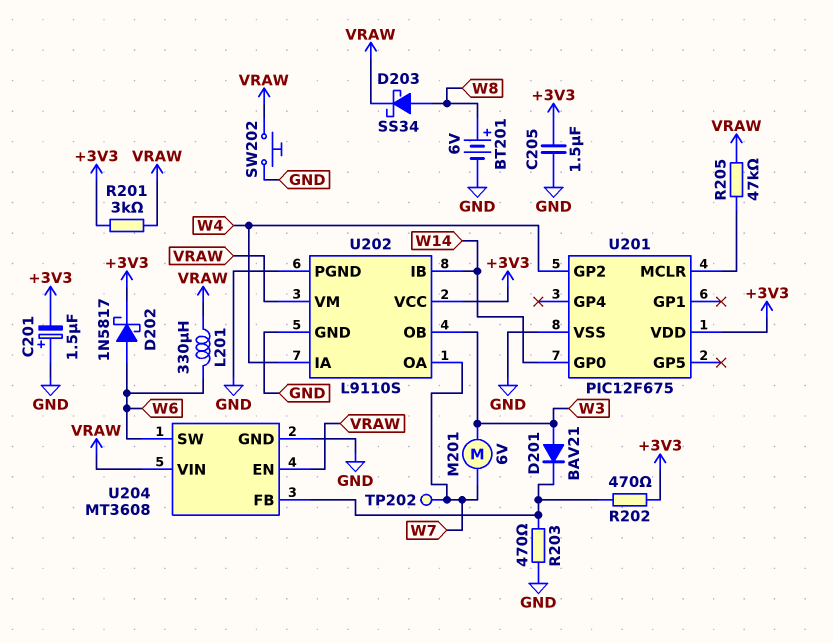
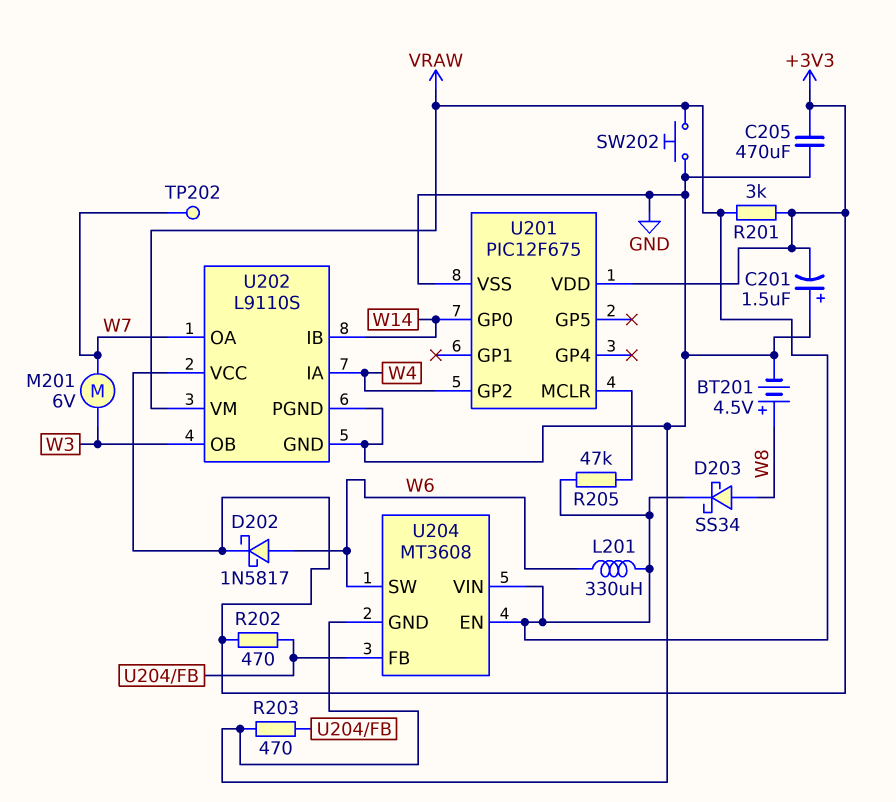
BT201: 6V (plus W8, minus GND) -> 4.5V (plus W8, minus GND)
C205: 1.5uF (+3V3, GND) -> 470uF (+3V3, GND)
D201: diode BAV21 (A W3, K U204/FB) -> none

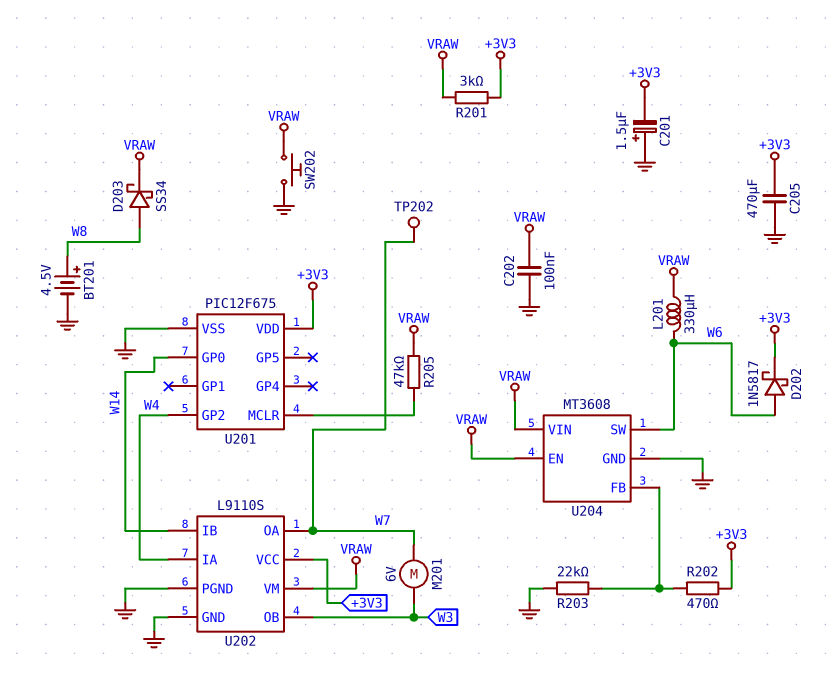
C202: none -> 100nF (GND, VRAW)
R203: 470 (GND, U204/FB) -> 22k (GND, U204/FB)

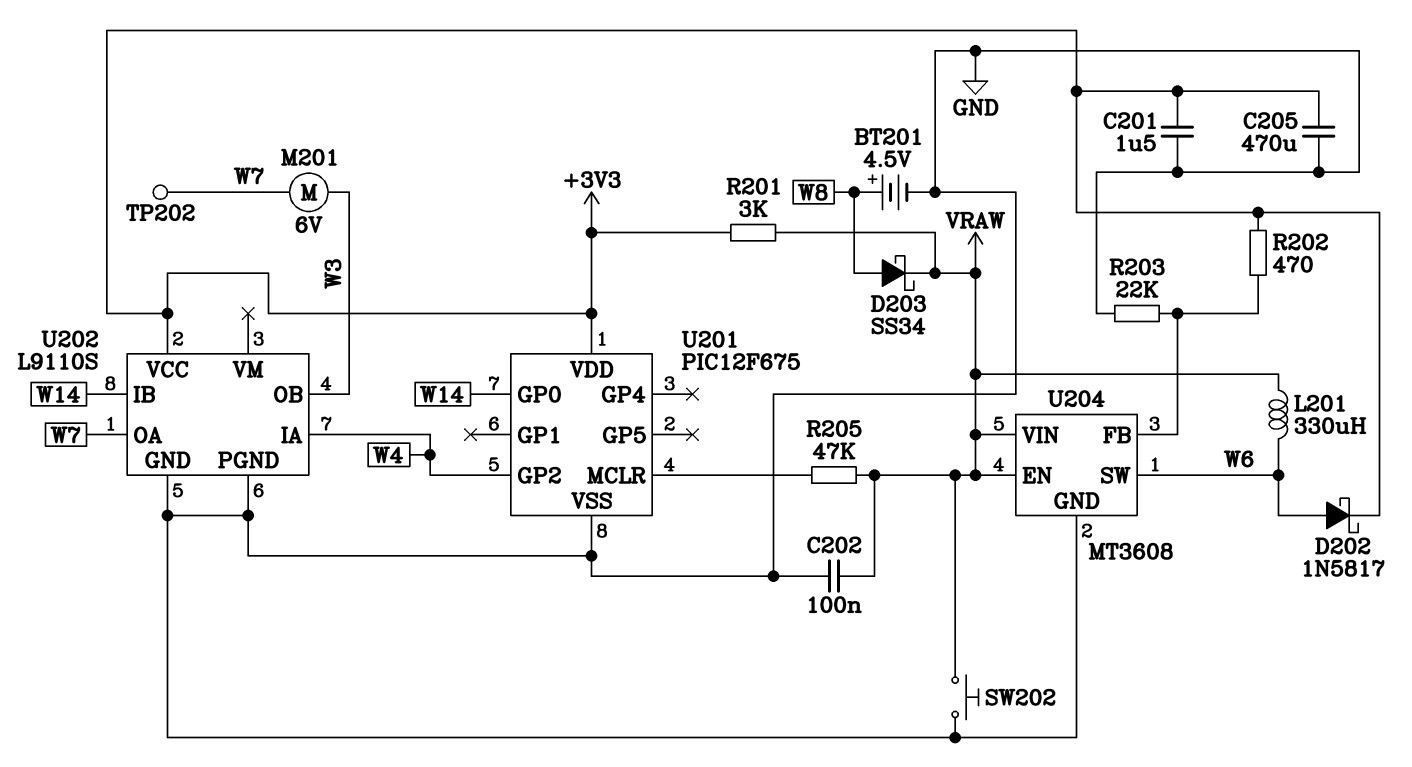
C201: 1.5uF (plus GND, minus +3V3) -> 1.5uF (+3V3, GND)
U202 pin VM: VRAW -> none

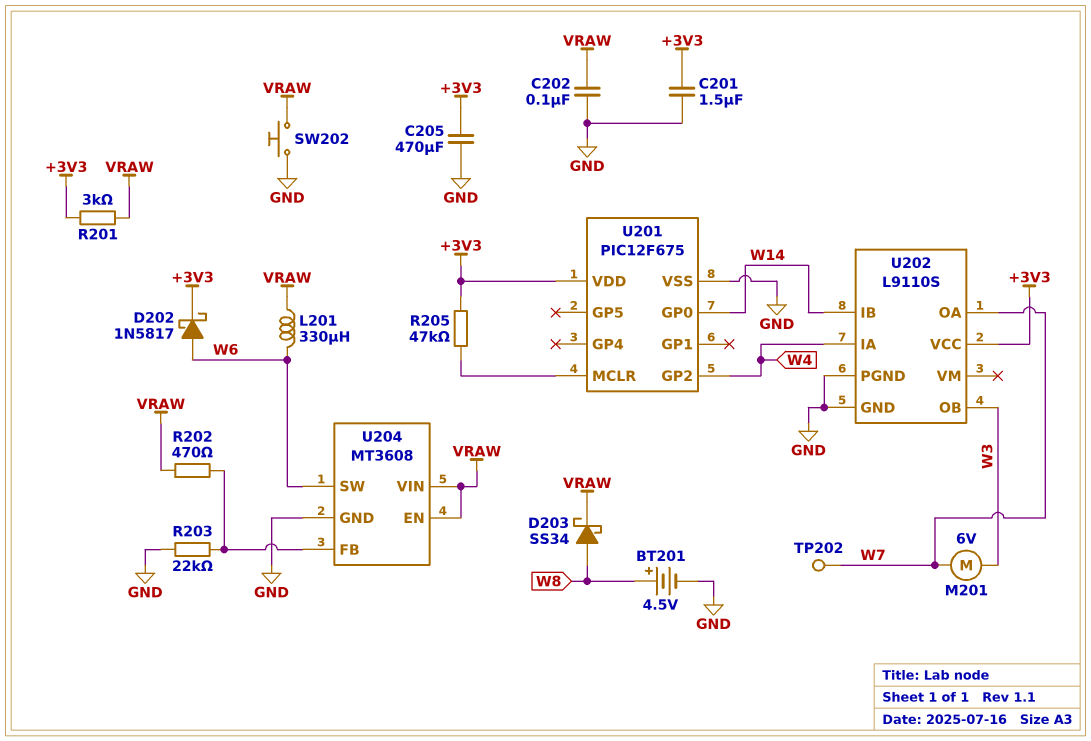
R202: 470 (+3V3, U204/FB) -> 470 (U204/FB, VRAW)
R205: 47k (U201/MCLR, VRAW) -> 47k (+3V3, U201/MCLR)

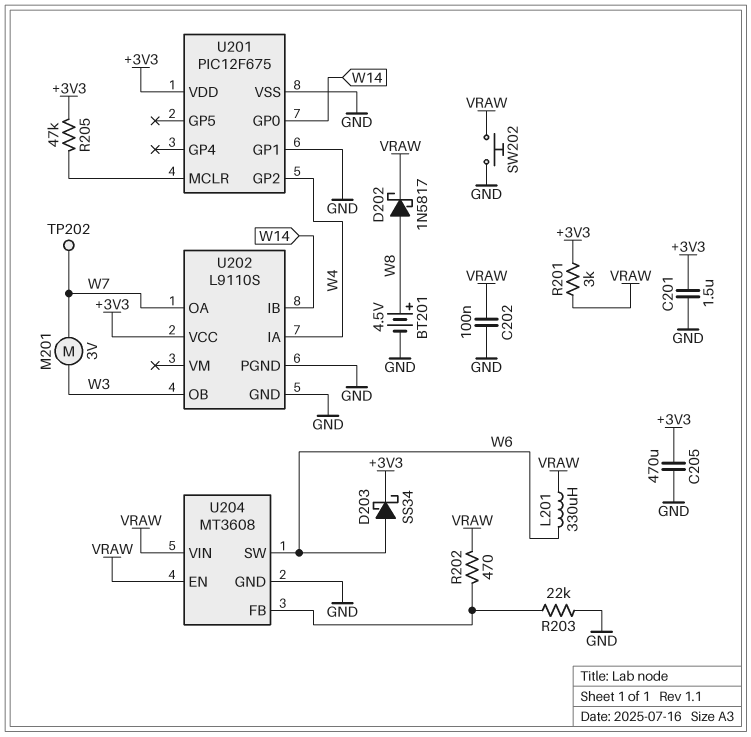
D202: schottky 1N5817 (A W6, K +3V3) -> schottky 1N5817 (A W8, K VRAW)
D203: schottky SS34 (A W8, K VRAW) -> schottky SS34 (A W6, K +3V3)
M201: motor 6V (W3, W7) -> motor 3V (W3, W7)
U201 pin GP1: none -> GND

